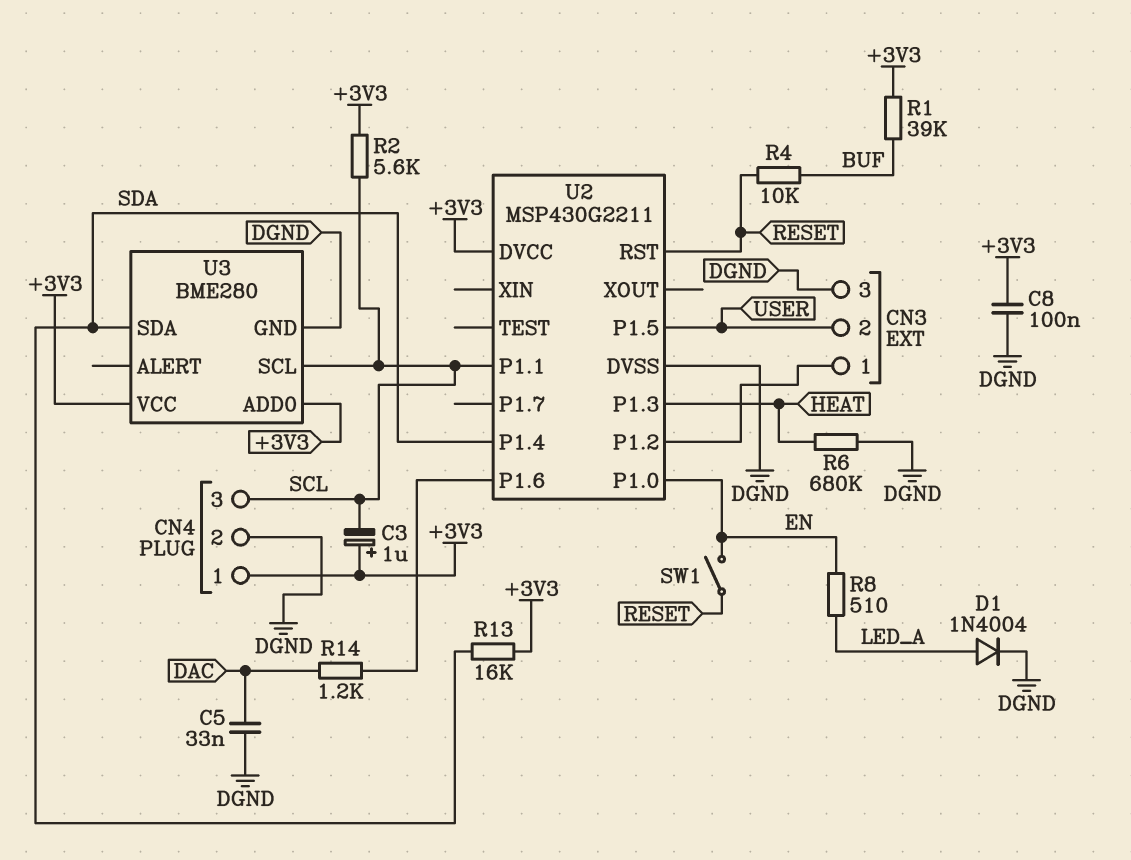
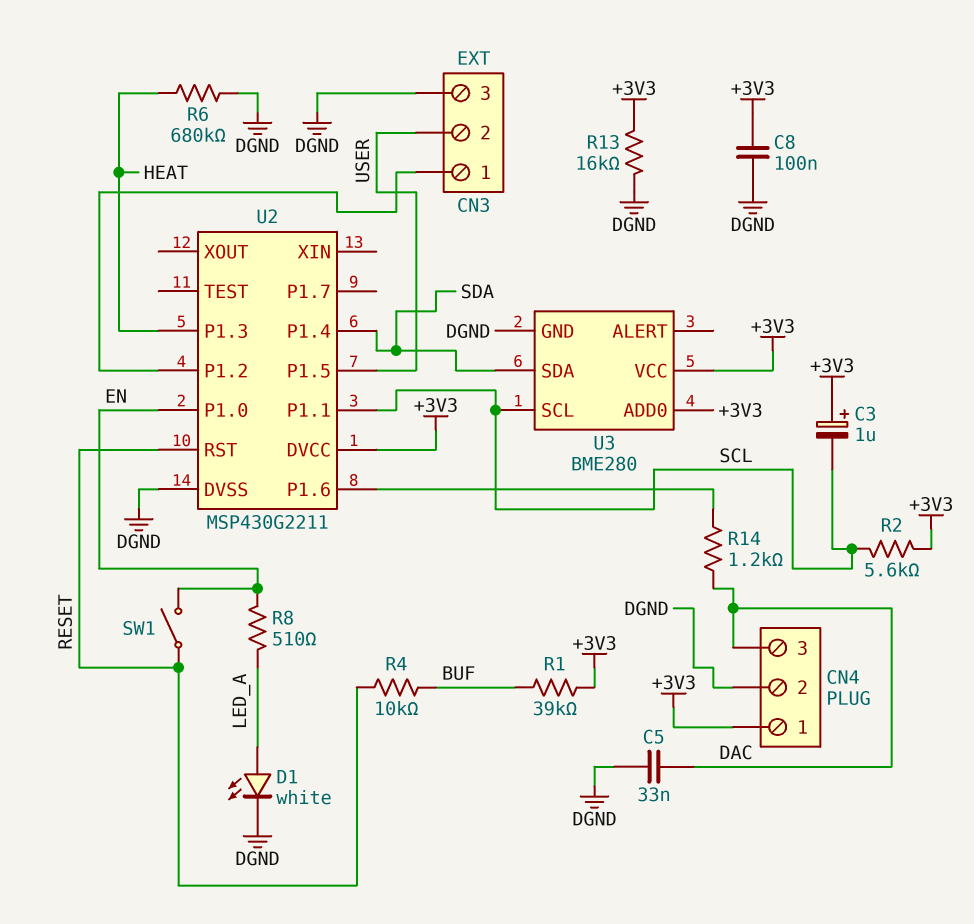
CN4 pin 3: SCL -> DAC
D1: diode 1N4004 (A LED_A, K DGND) -> LED white (A LED_A, K DGND)
R13: 16k (+3V3, SDA) -> 16k (+3V3, DGND)

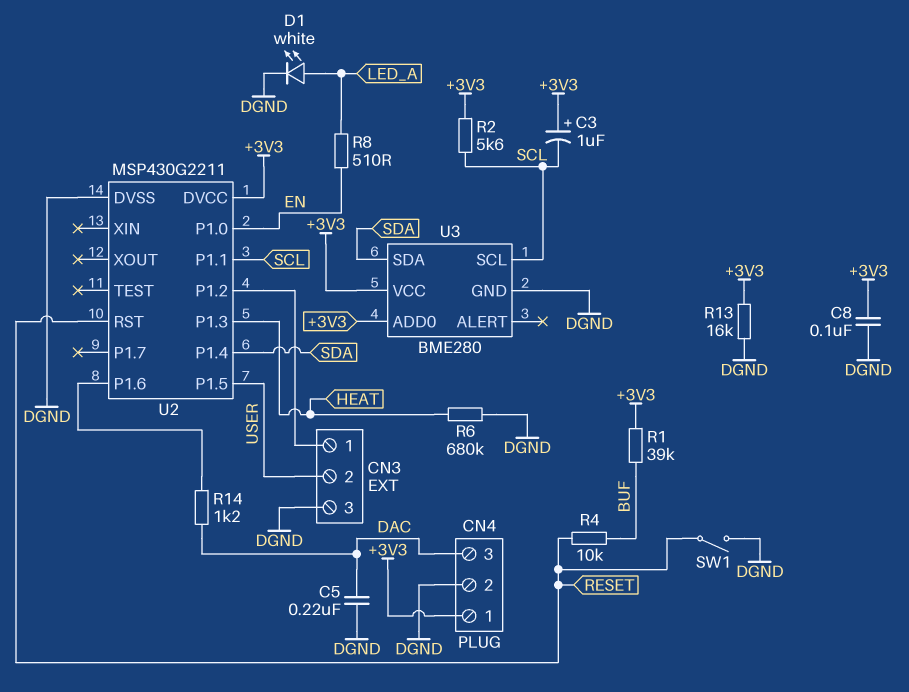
C5: 33nF (DAC, DGND) -> 220nF (DAC, DGND)
SW1: switch (EN, RESET) -> switch (DGND, RESET)

